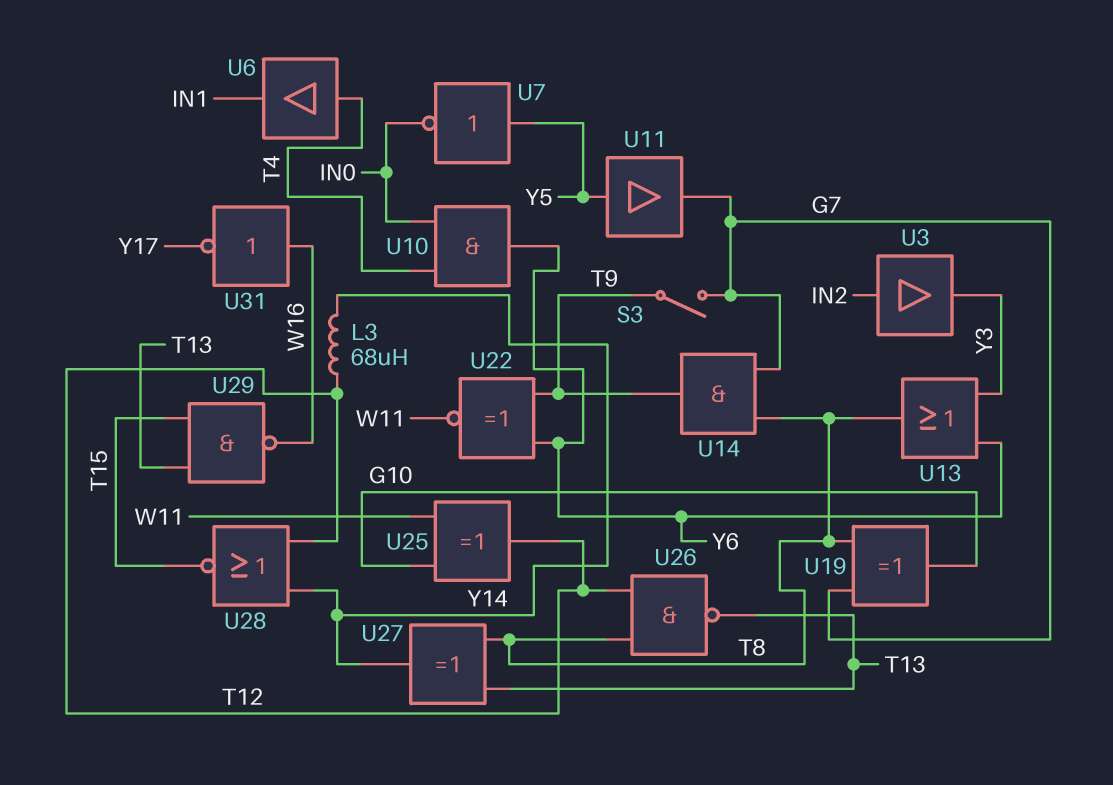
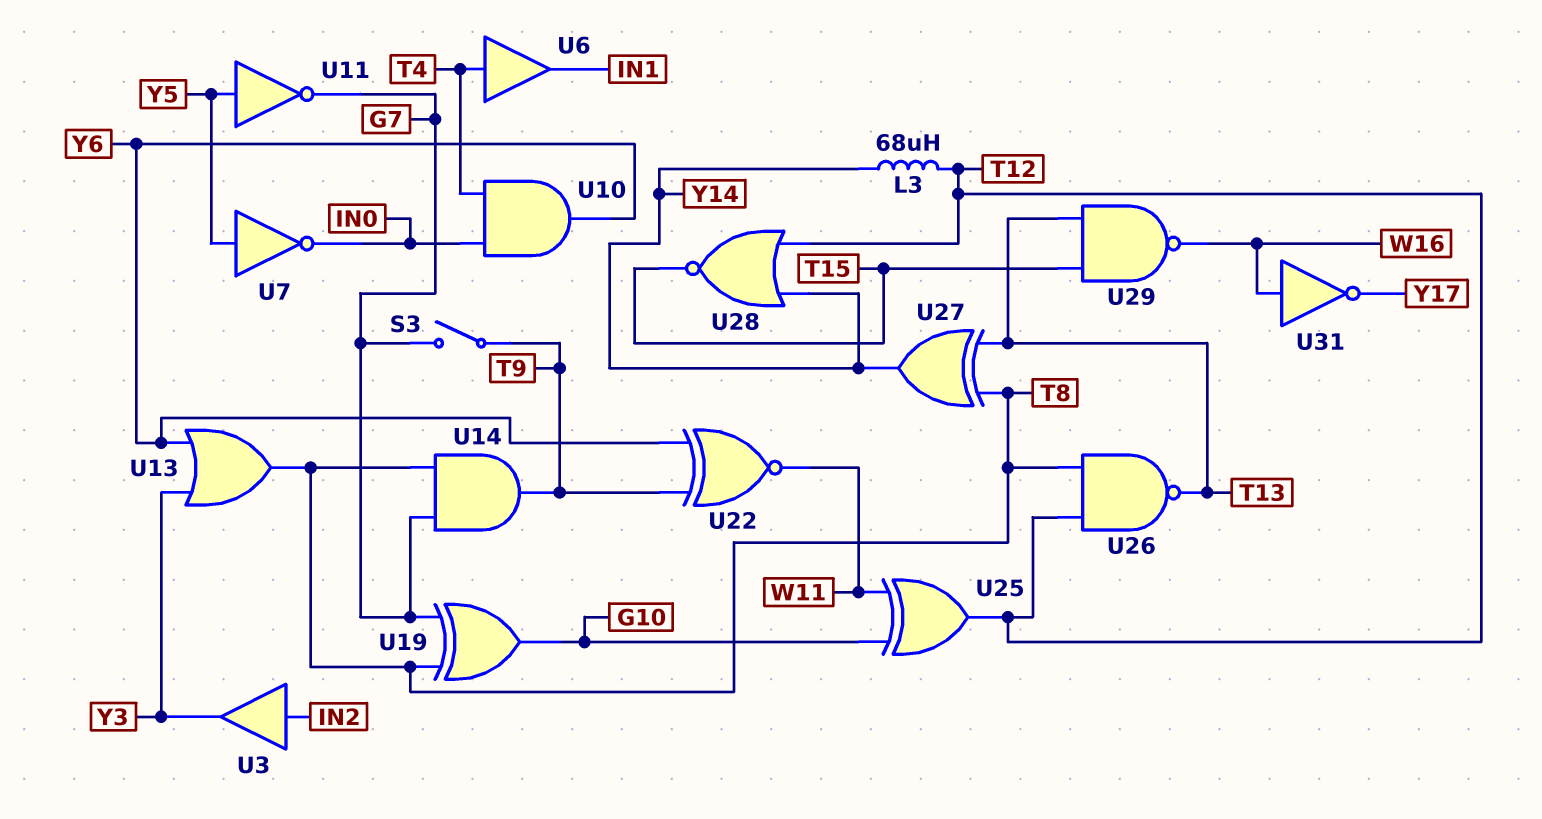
U11: buffer (in Y5, out G7) -> NOT (in Y5, out G7)

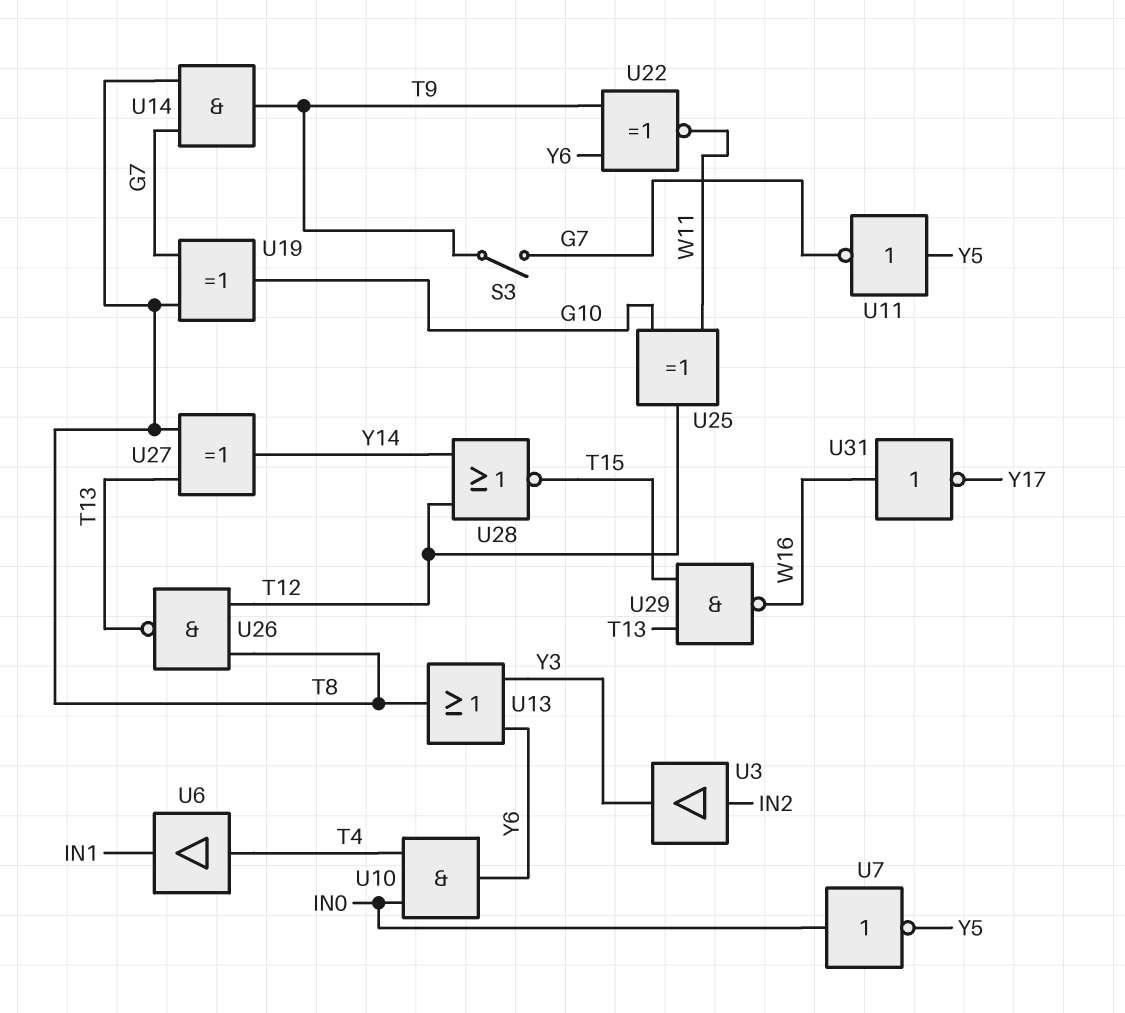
L3: 68uH (T12, Y14) -> none
U7: NOT (in Y5, out IN0) -> NOT (in IN0, out Y5)

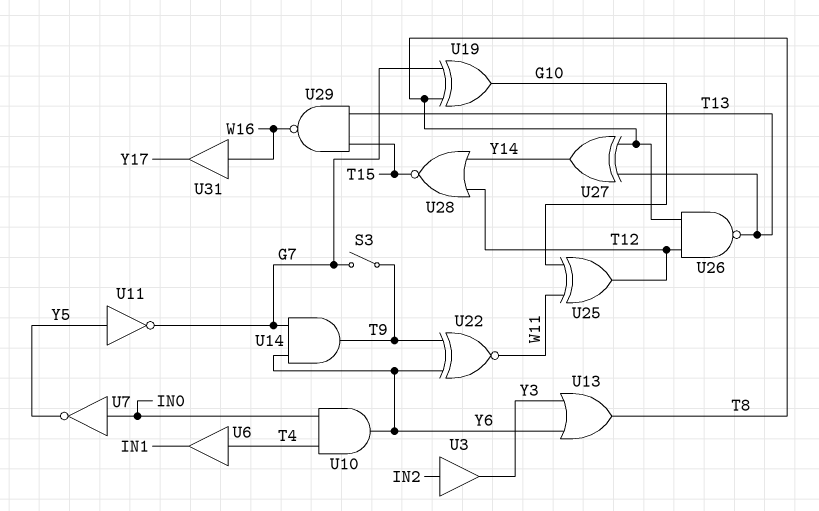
U14: AND (in G7, in T8, out T9) -> AND (in G7, in Y6, out T9)
U31: NOT (in W16, out Y17) -> buffer (in W16, out Y17)

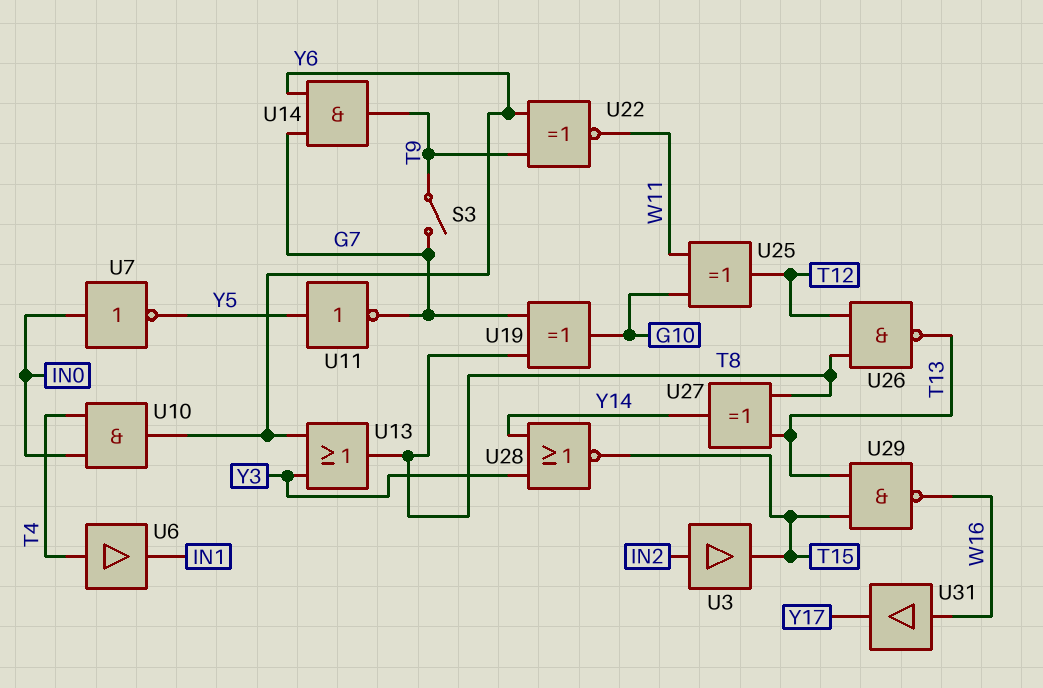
U3: buffer (in IN2, out Y3) -> buffer (in IN2, out T15)
U28: NOR (in T12, in Y14, out T15) -> NOR (in Y3, in Y14, out T15)

